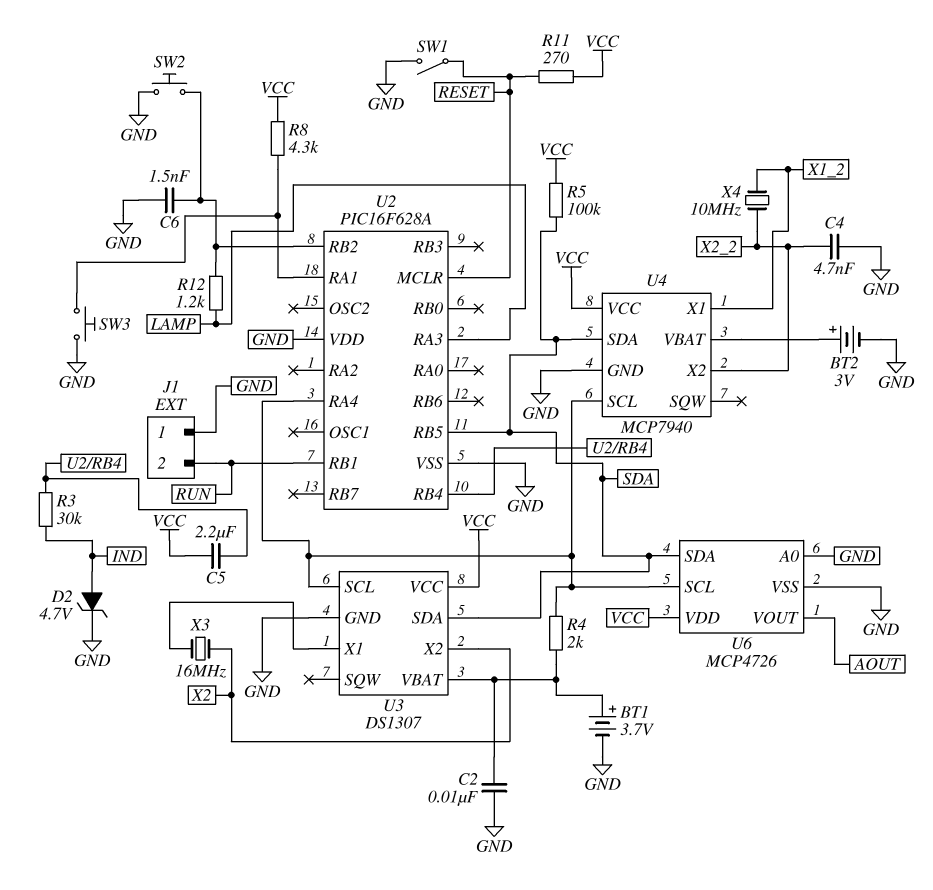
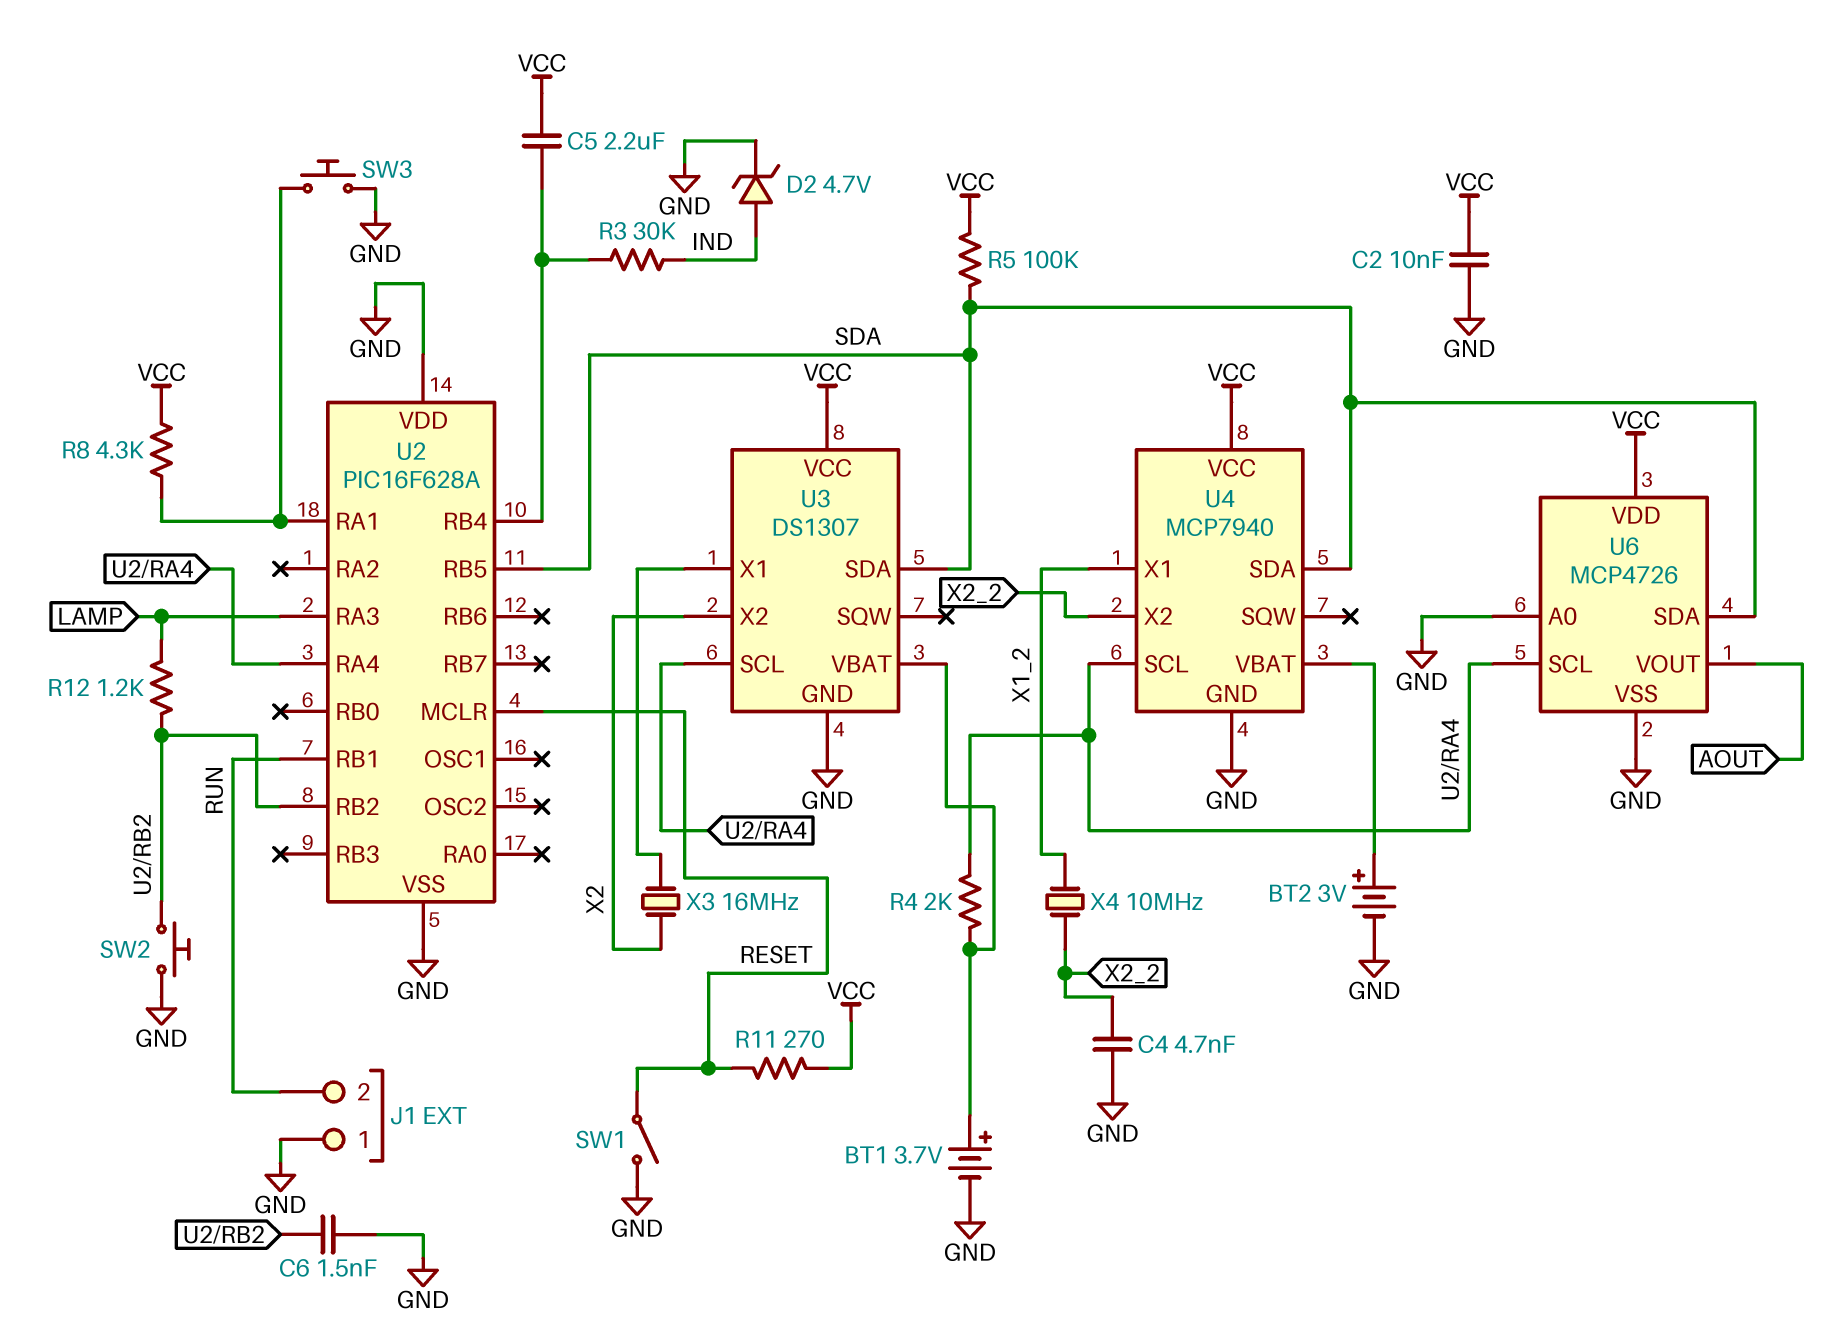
C2: 10nF (GND, U3/VBAT) -> 10nF (GND, VCC)

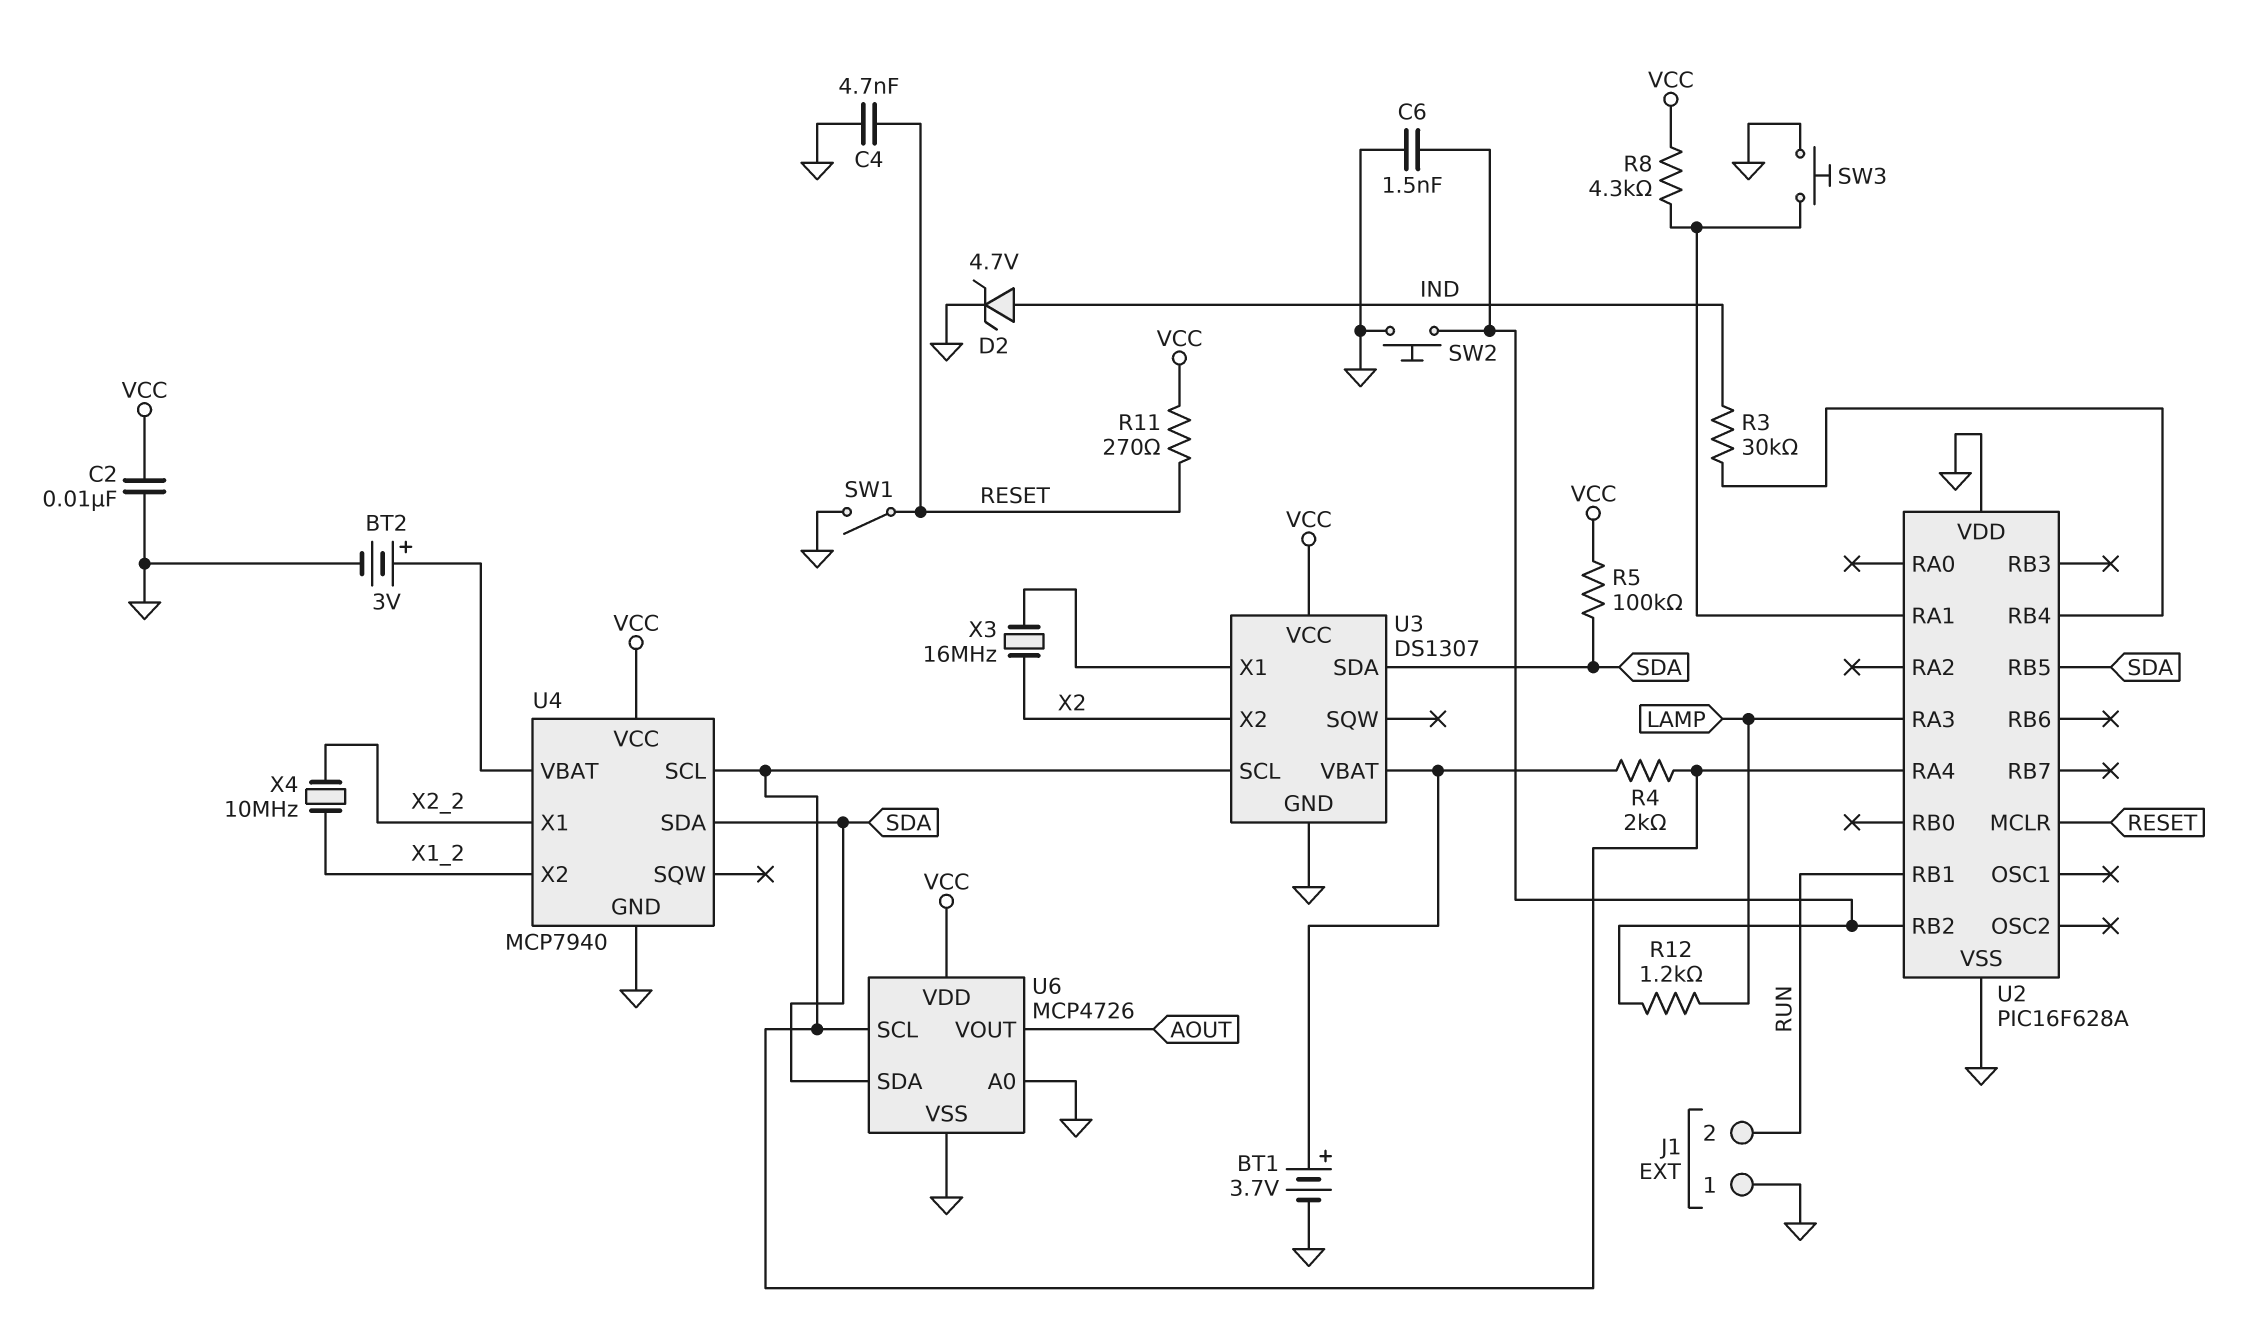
C4: 4.7nF (GND, X2_2) -> 4.7nF (GND, RESET)
C5: 2.2uF (U2/RB4, VCC) -> none
U4 pin X1: X1_2 -> X2_2
U4 pin X2: X2_2 -> X1_2

